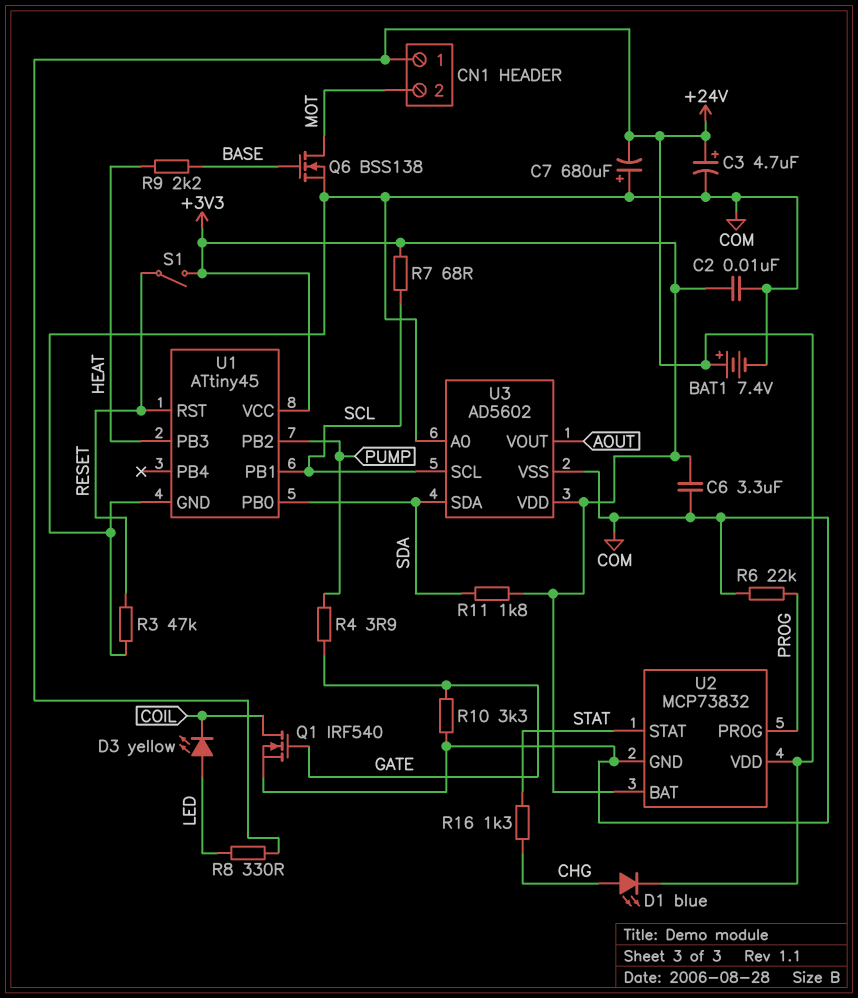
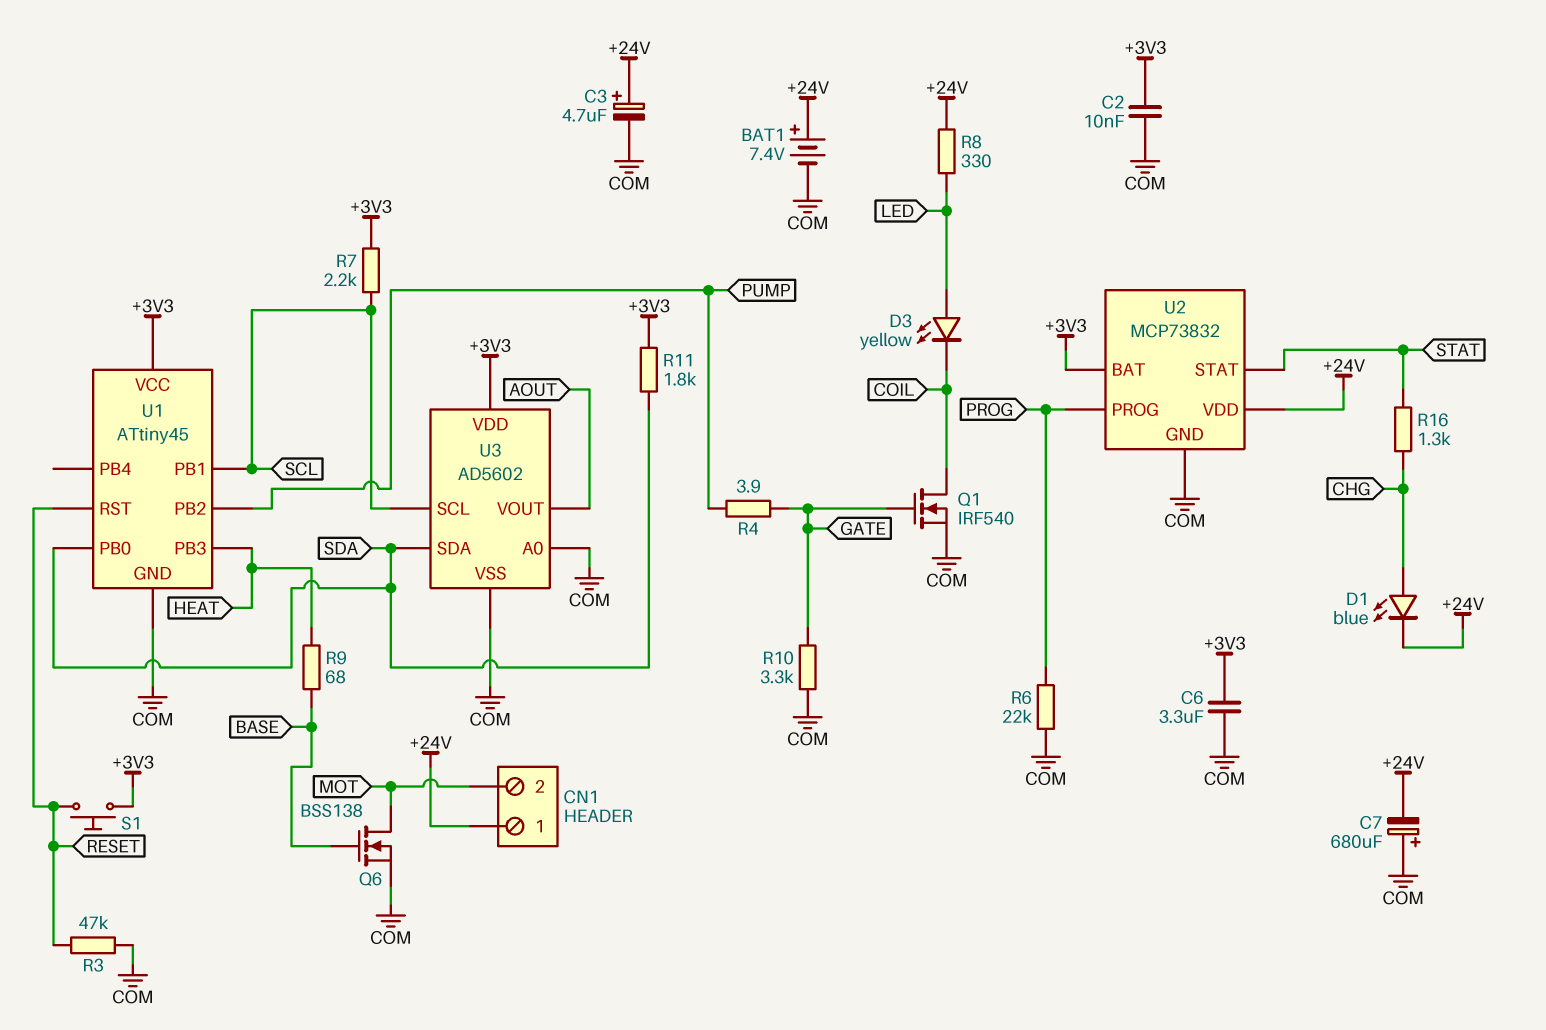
R7: 68 (+3V3, SCL) -> 2.2k (+3V3, SCL)
R9: 2.2k (BASE, HEAT) -> 68 (BASE, HEAT)
S1: switch (+3V3, RESET) -> button (+3V3, RESET)

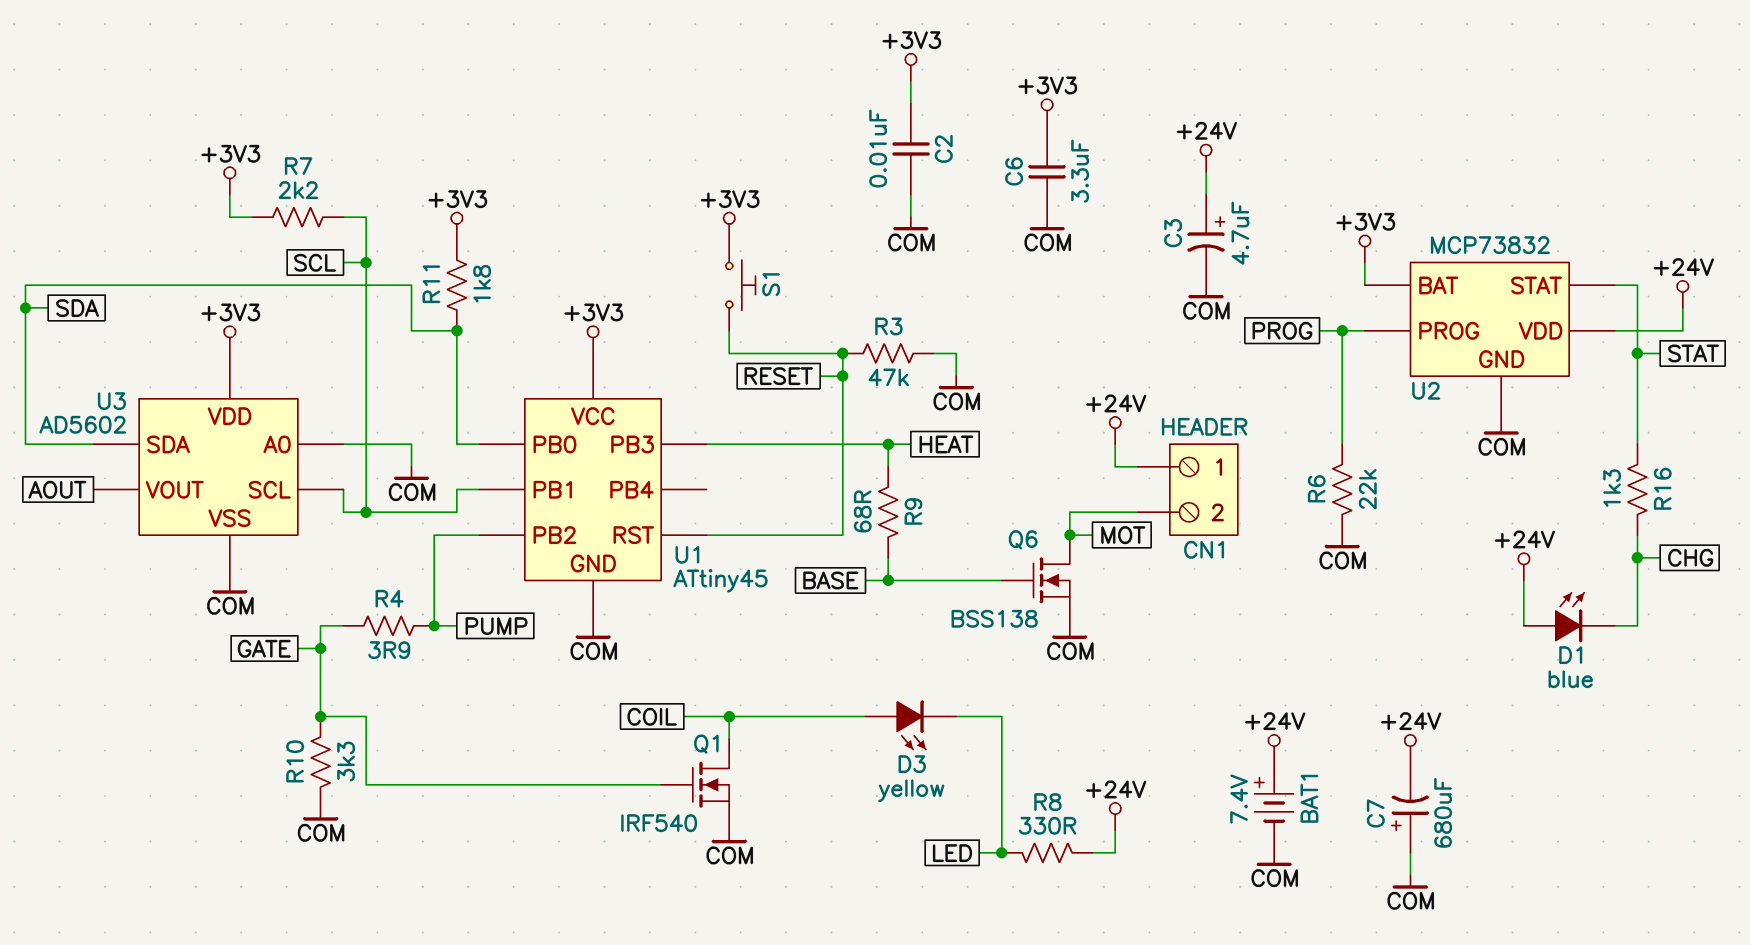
D1: LED blue (A CHG, K +24V) -> LED blue (A +24V, K CHG)
D3: LED yellow (A LED, K COIL) -> LED yellow (A COIL, K LED)

